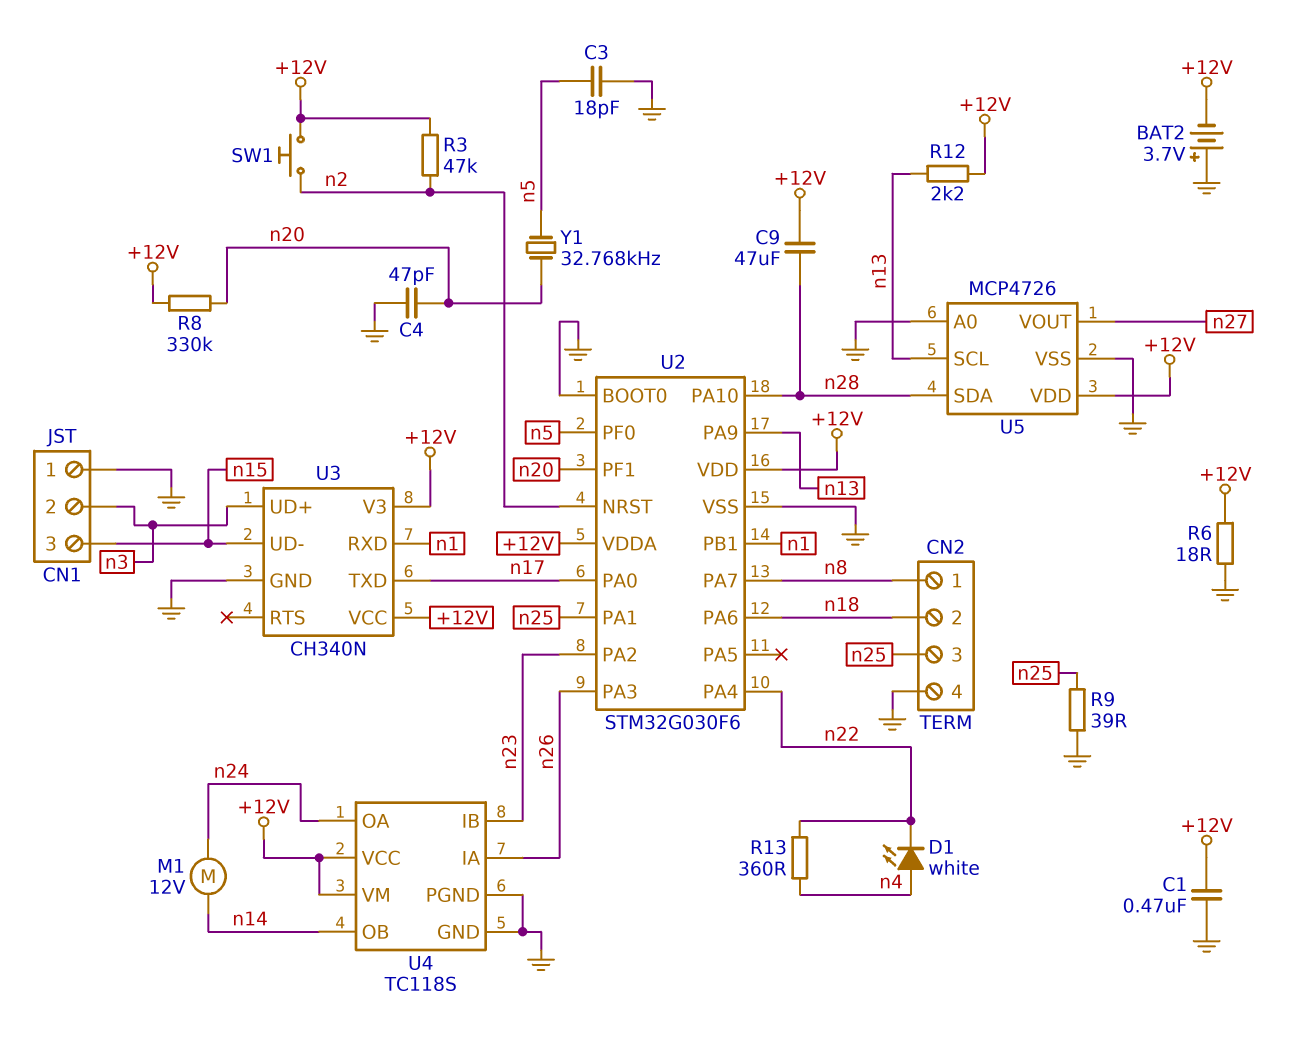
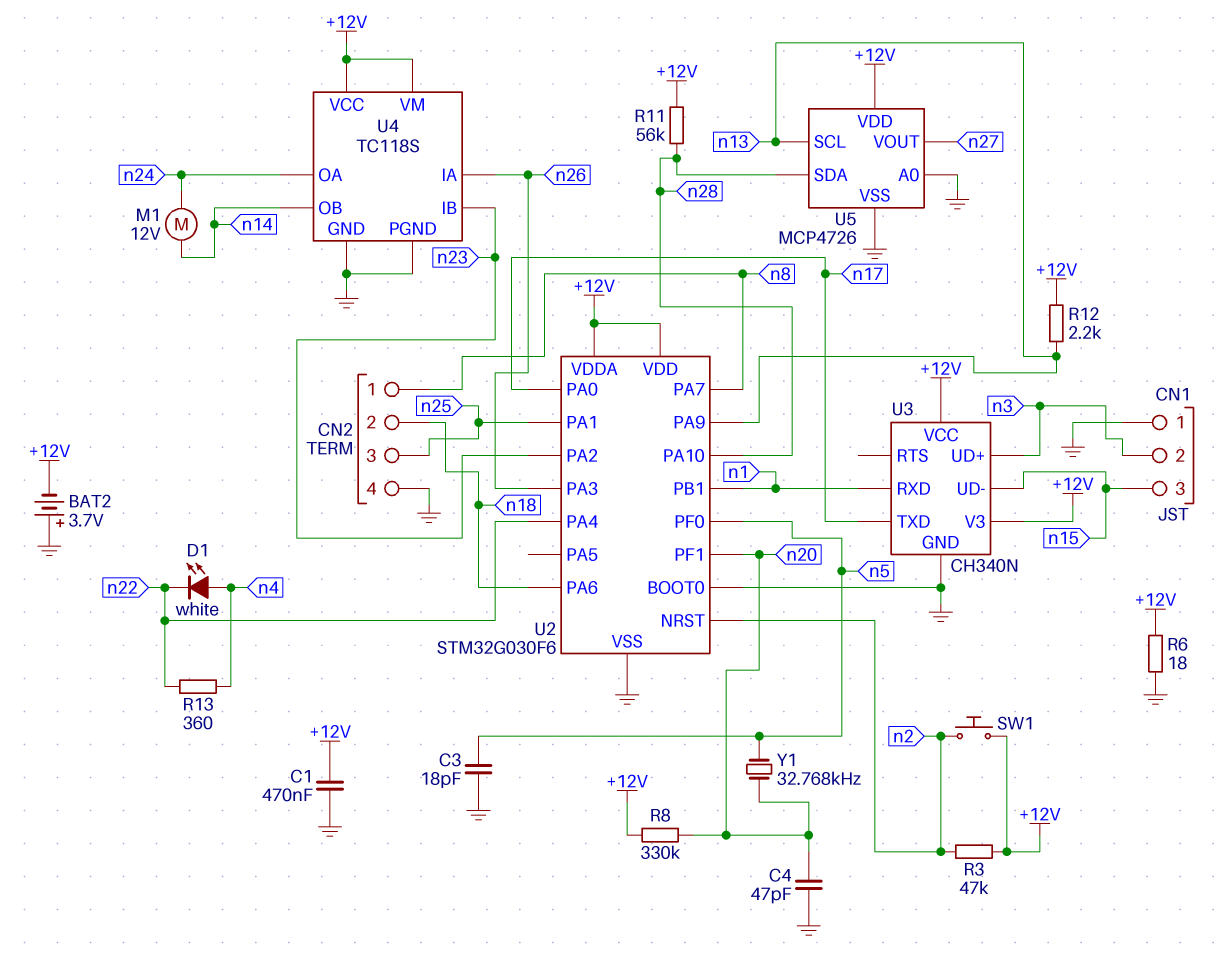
C9: 47uF (+12V, n28) -> none
R9: 39 (GND, n25) -> none
R11: none -> 56k (+12V, n28)

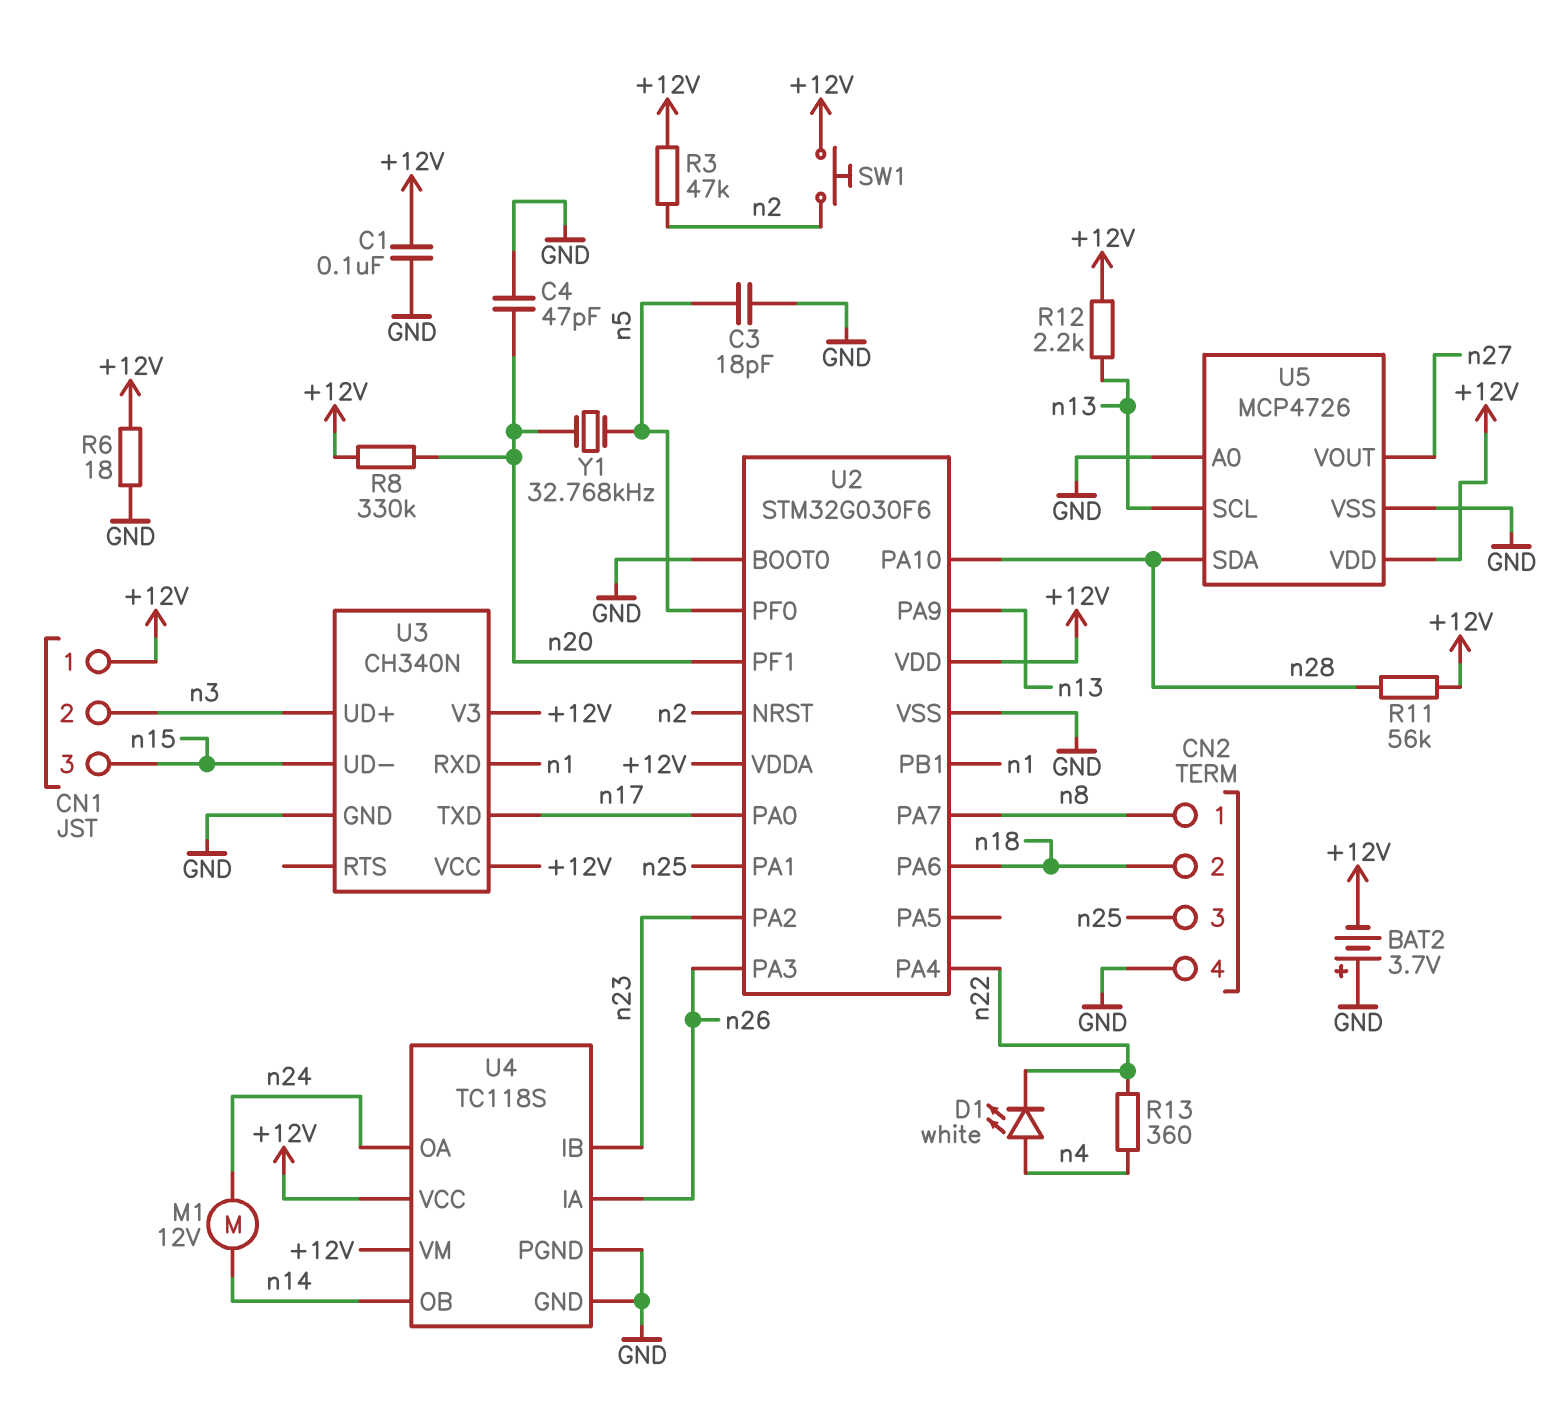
C1: 470nF (+12V, GND) -> 100nF (+12V, GND)
CN1 pin 1: GND -> +12V

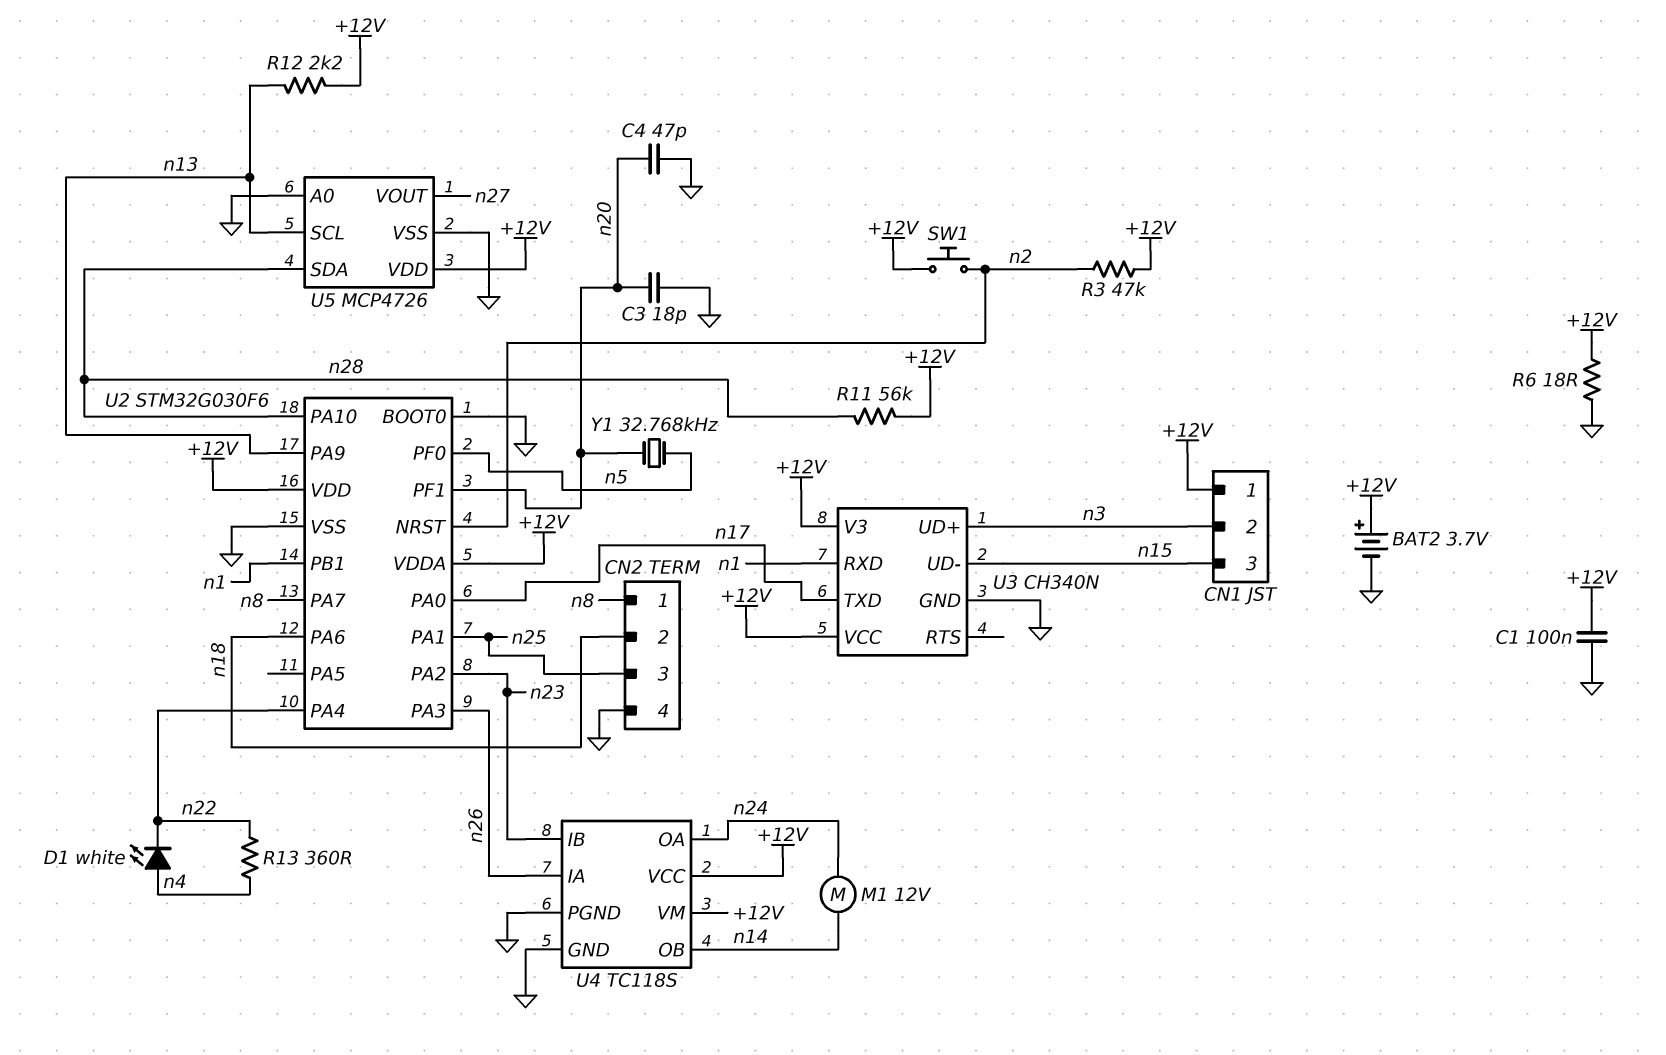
BAT2: 3.7V (plus GND, minus +12V) -> 3.7V (plus +12V, minus GND)
C3: 18pF (GND, n5) -> 18pF (GND, n20)
R8: 330k (+12V, n20) -> none

